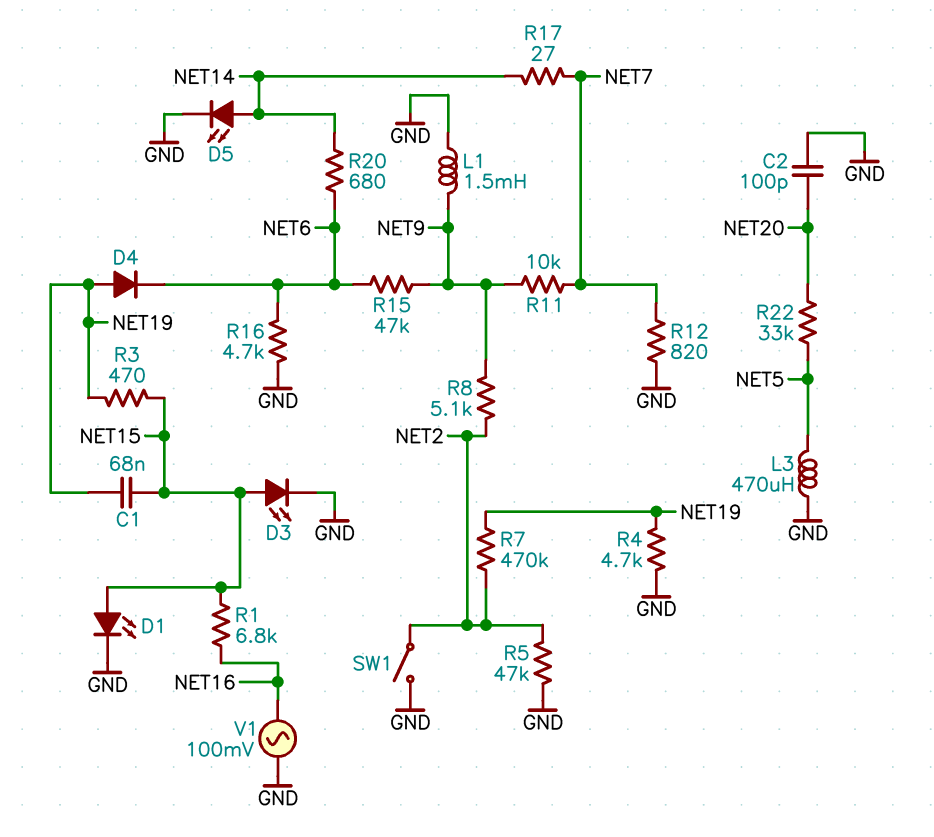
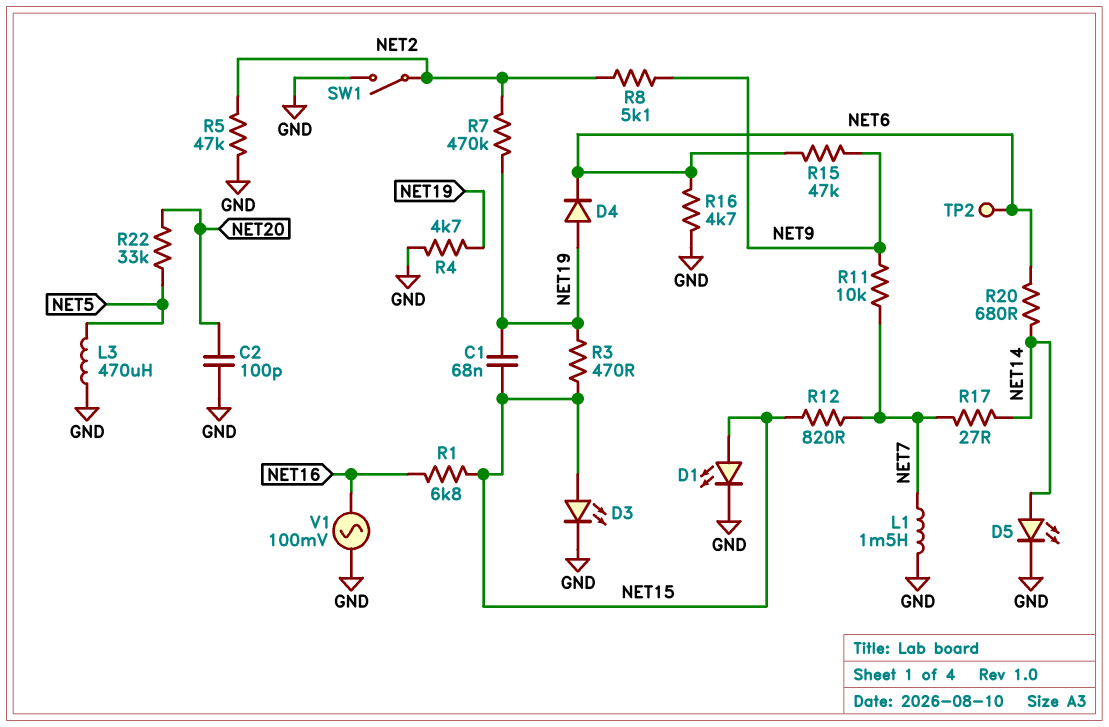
L1: 1.5mH (GND, NET9) -> 1.5mH (GND, NET7)
R12: 820 (GND, NET7) -> 820 (NET7, NET15)
TP2: none -> test point (NET6)

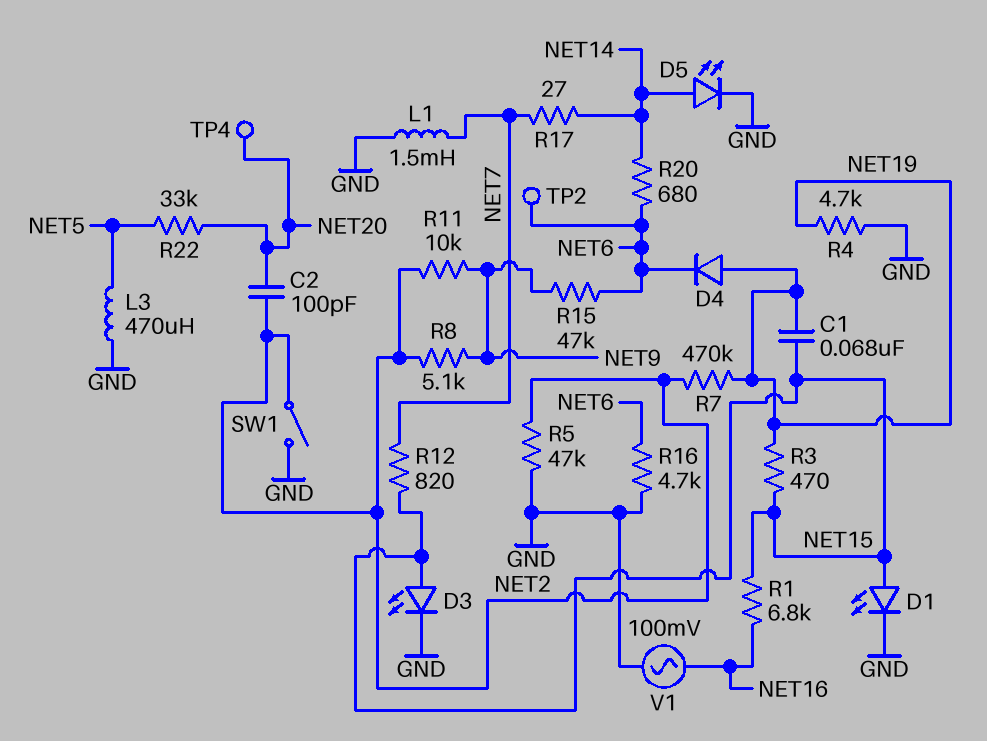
C2: 100pF (GND, NET20) -> 100pF (NET2, NET20)
R11: 10k (NET7, NET9) -> 10k (NET2, NET9)
TP4: none -> test point (NET20)

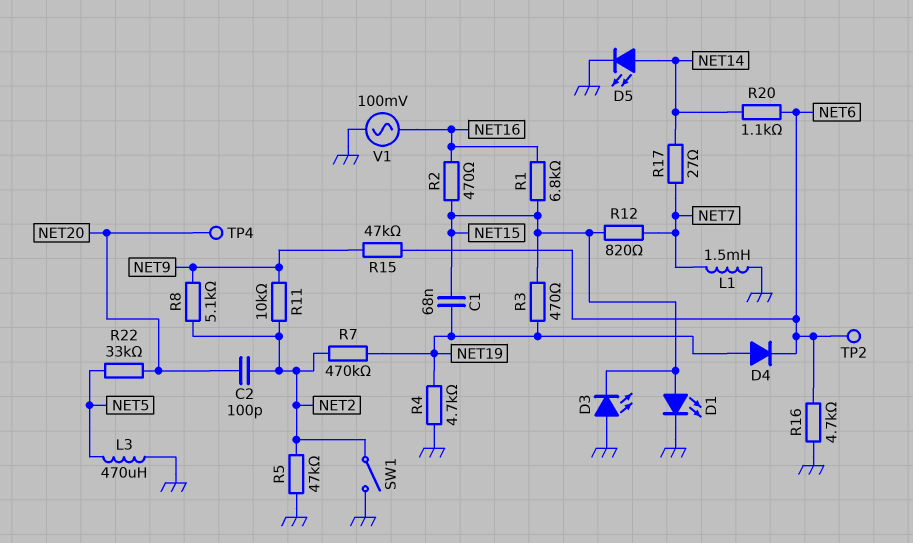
D3: LED (A NET15, K GND) -> LED (A GND, K NET15)
R2: none -> 470 (NET15, NET16)
R20: 680 (NET6, NET14) -> 1.1k (NET6, NET14)

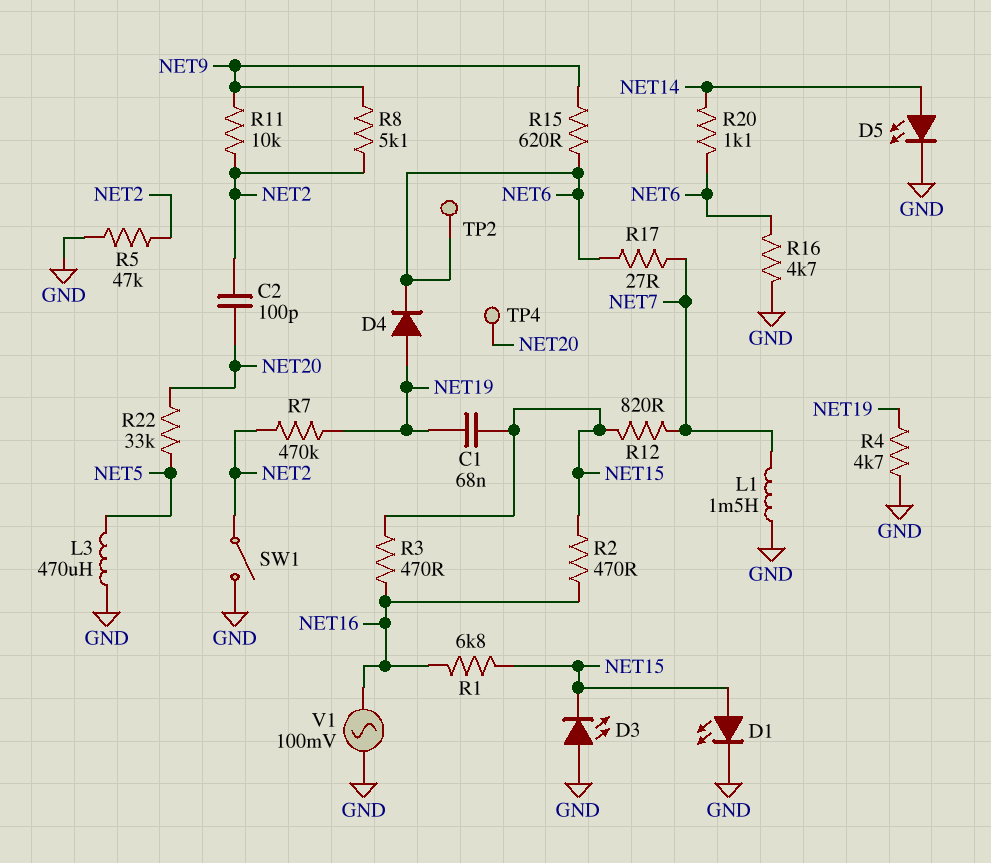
R3: 470 (NET15, NET19) -> 470 (NET15, NET16)
R15: 47k (NET6, NET9) -> 620 (NET6, NET9)
R17: 27 (NET7, NET14) -> 27 (NET6, NET7)

